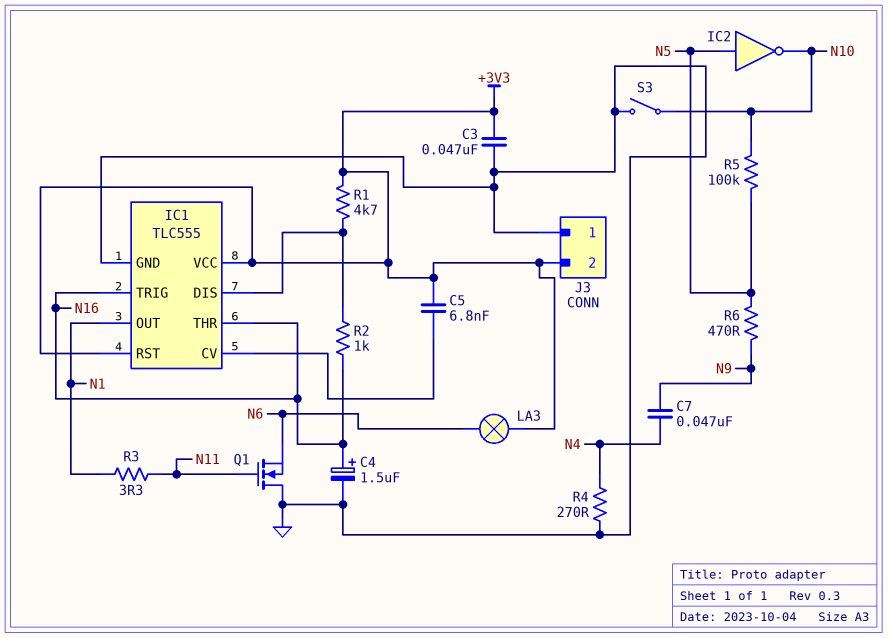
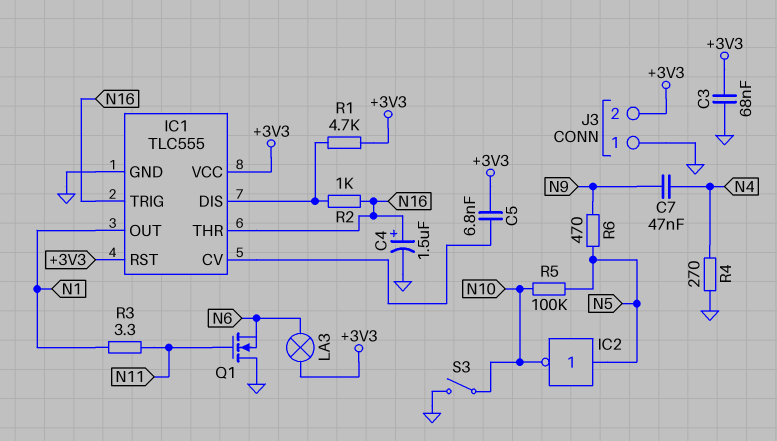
C3: 47nF (+3V3, GND) -> 68nF (+3V3, GND)

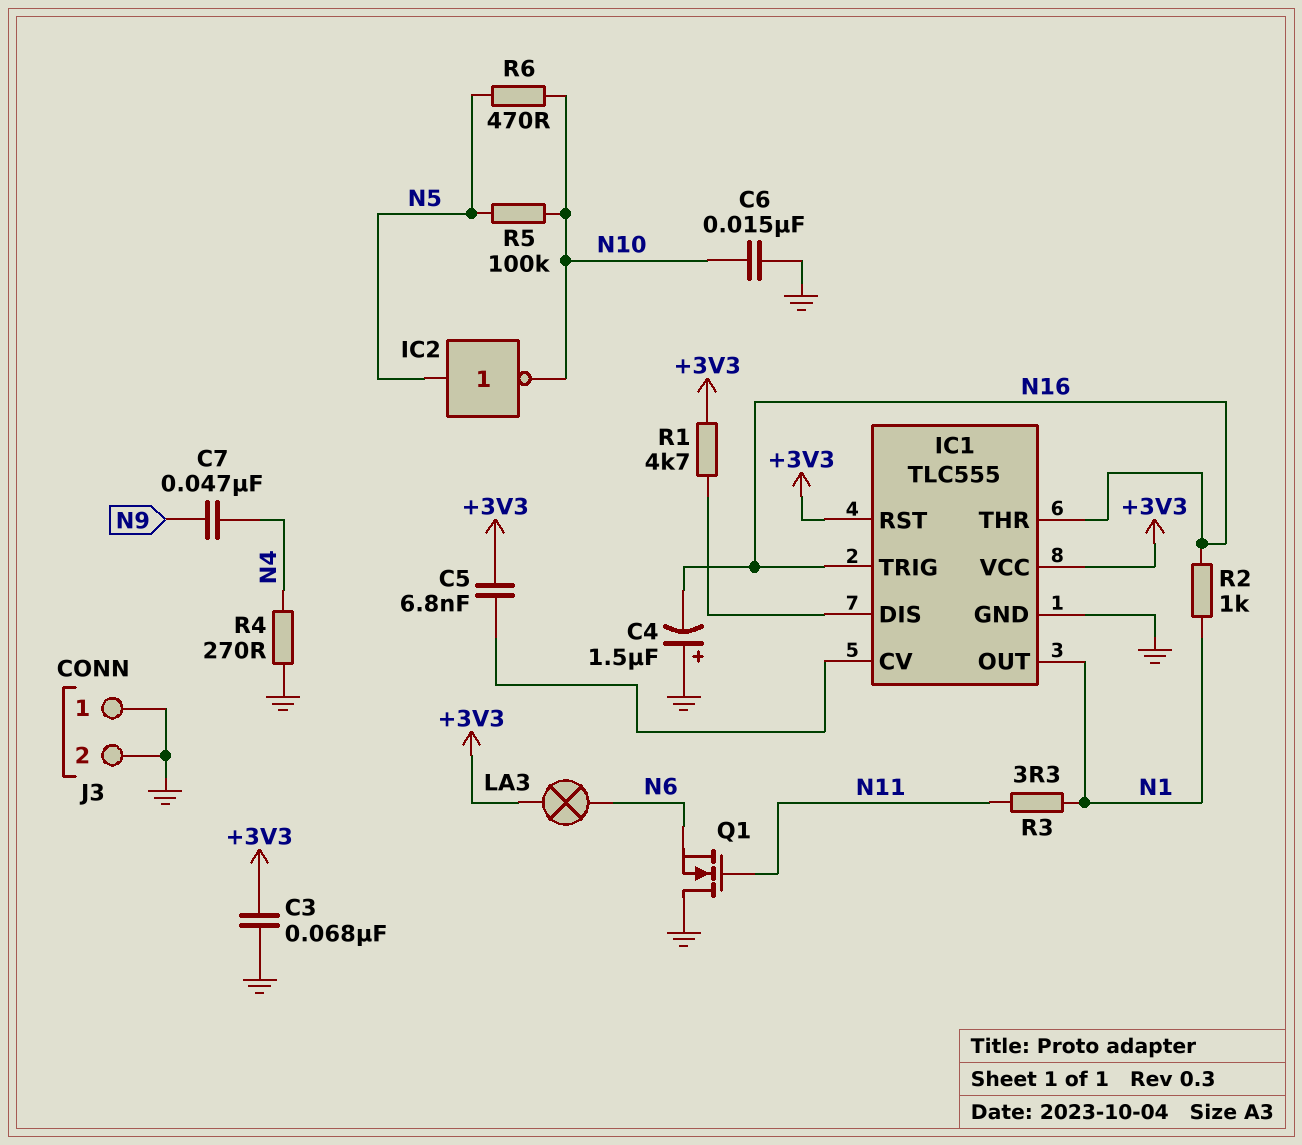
C4: 1.5uF (plus N16, minus GND) -> 1.5uF (plus GND, minus N16)
C6: none -> 15nF (GND, N10)
J3 pin 2: +3V3 -> GND
R2: 1k (IC1/DIS, N16) -> 1k (N1, N16)
R6: 470 (N5, N9) -> 470 (N5, N10)
S3: switch (GND, N10) -> none

